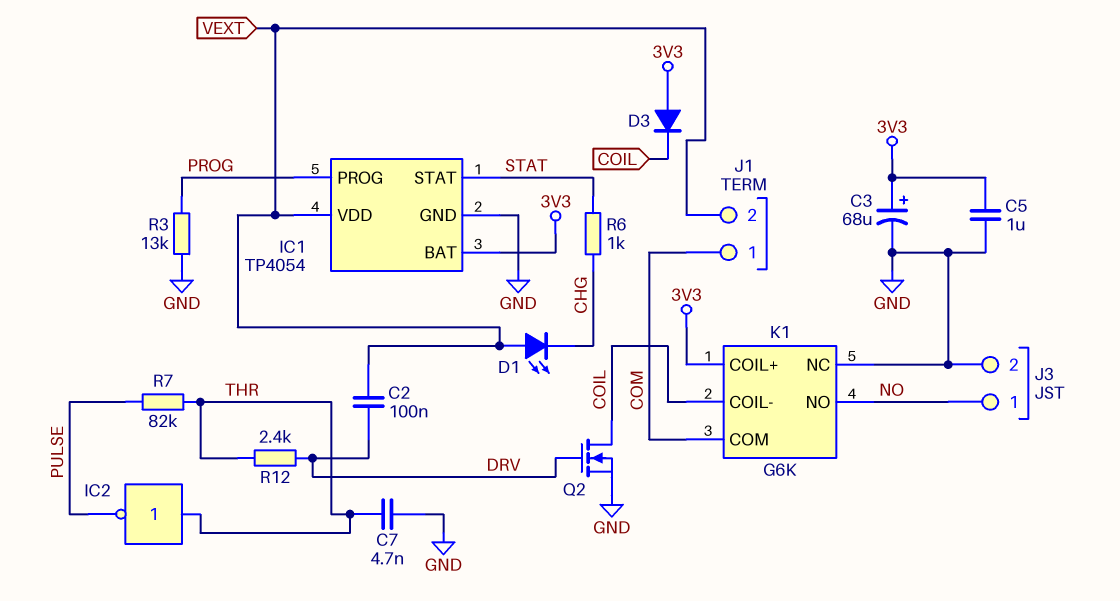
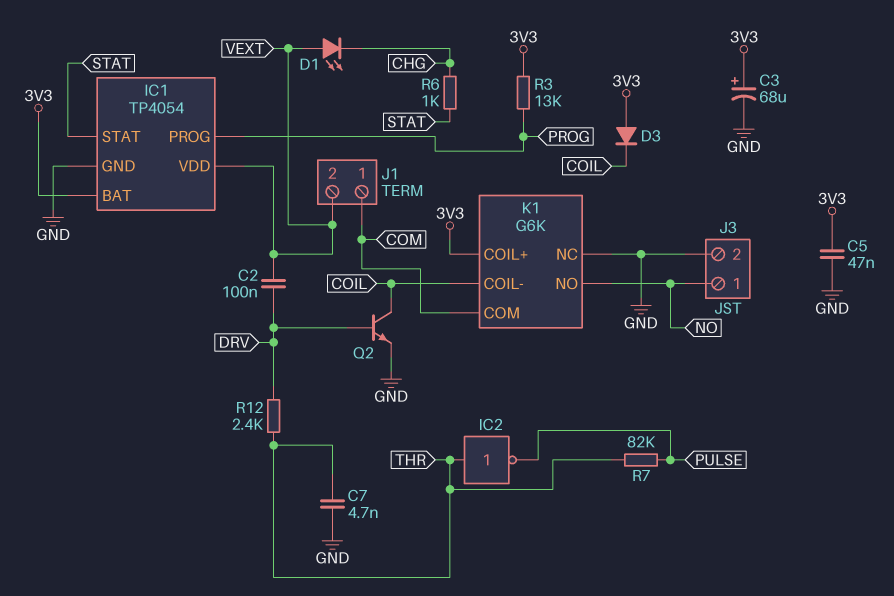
C5: 1uF (3V3, GND) -> 47nF (3V3, GND)
Q2: NMOS (G DRV, D COIL, S GND) -> NPN (B DRV, C COIL, E GND)
R3: 13k (GND, PROG) -> 13k (3V3, PROG)

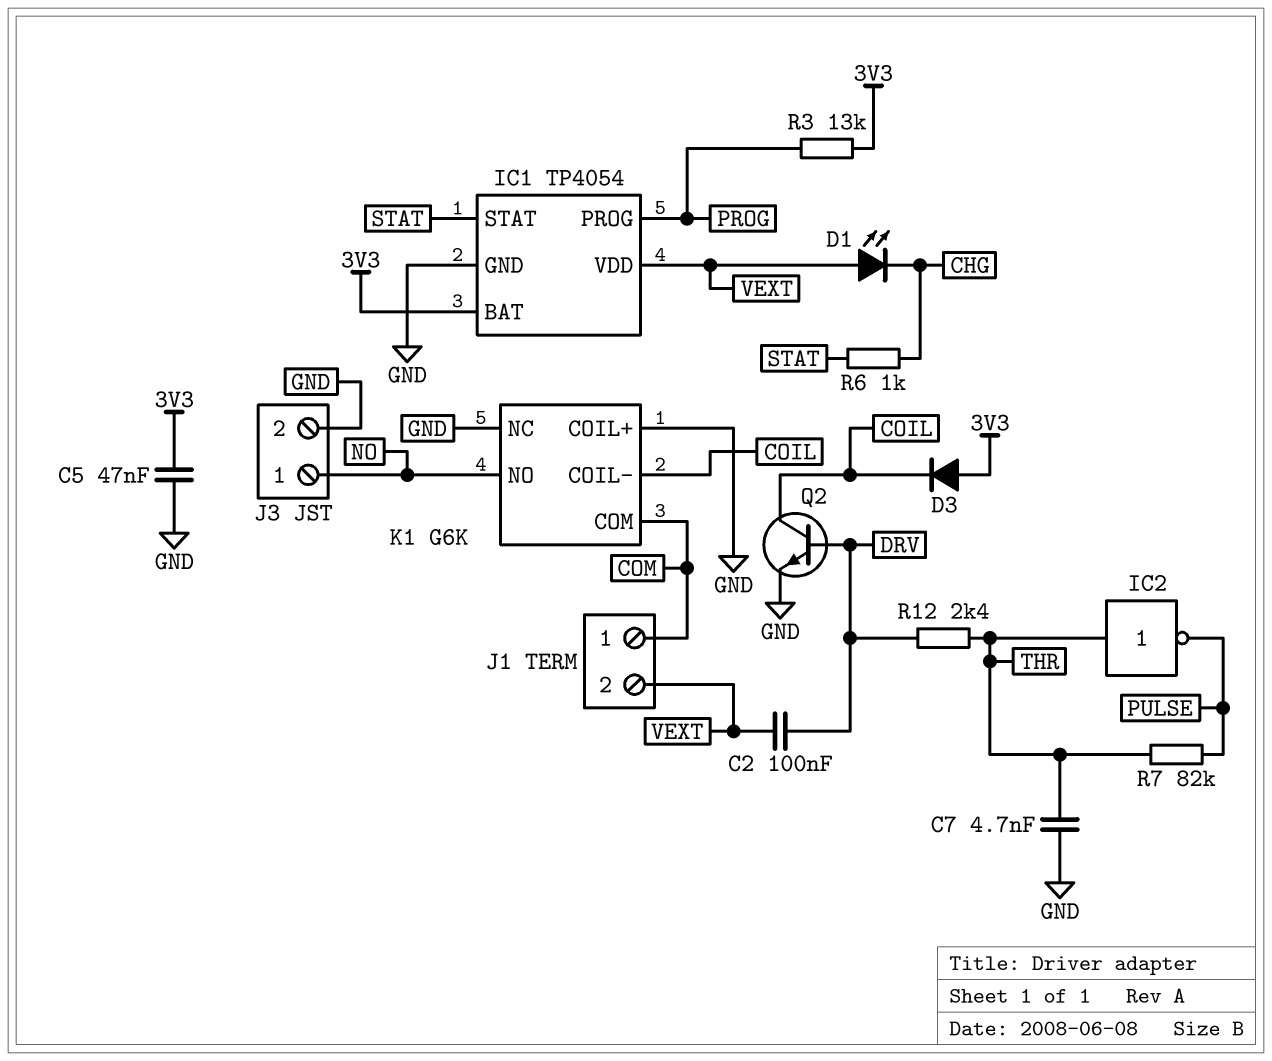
C3: 68uF (plus 3V3, minus GND) -> none
K1 pin COIL+: 3V3 -> GND

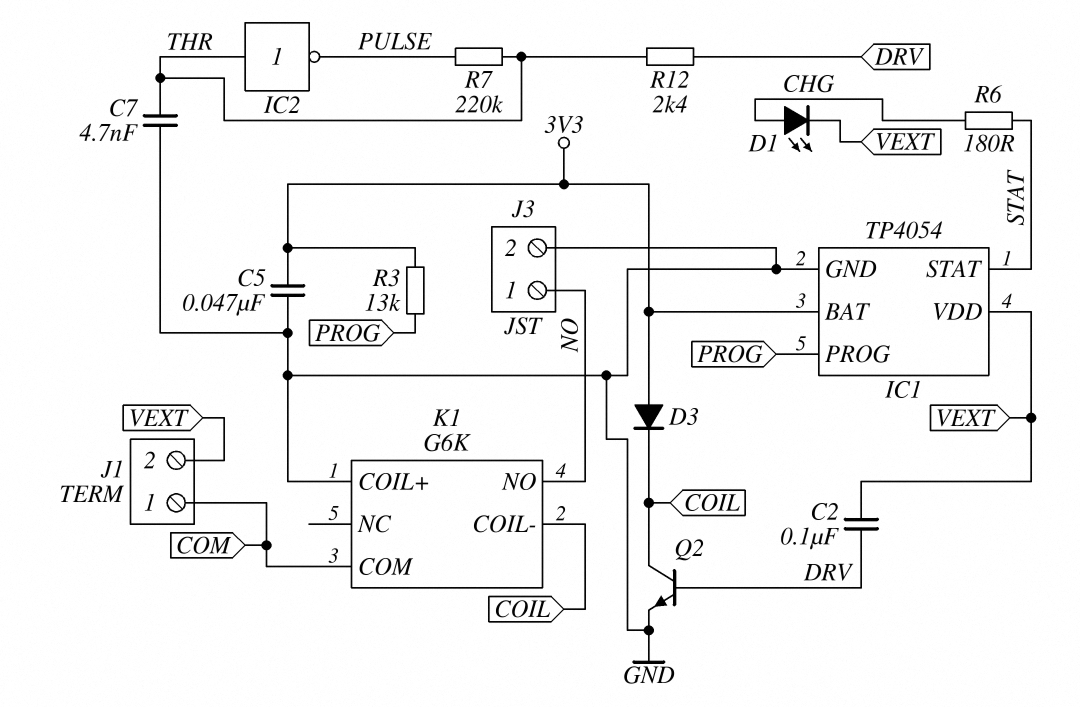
D1: LED (A VEXT, K CHG) -> LED (A CHG, K VEXT)
K1 pin NC: GND -> none
R6: 1k (CHG, STAT) -> 180 (CHG, STAT)
R7: 82k (PULSE, THR) -> 220k (PULSE, THR)

